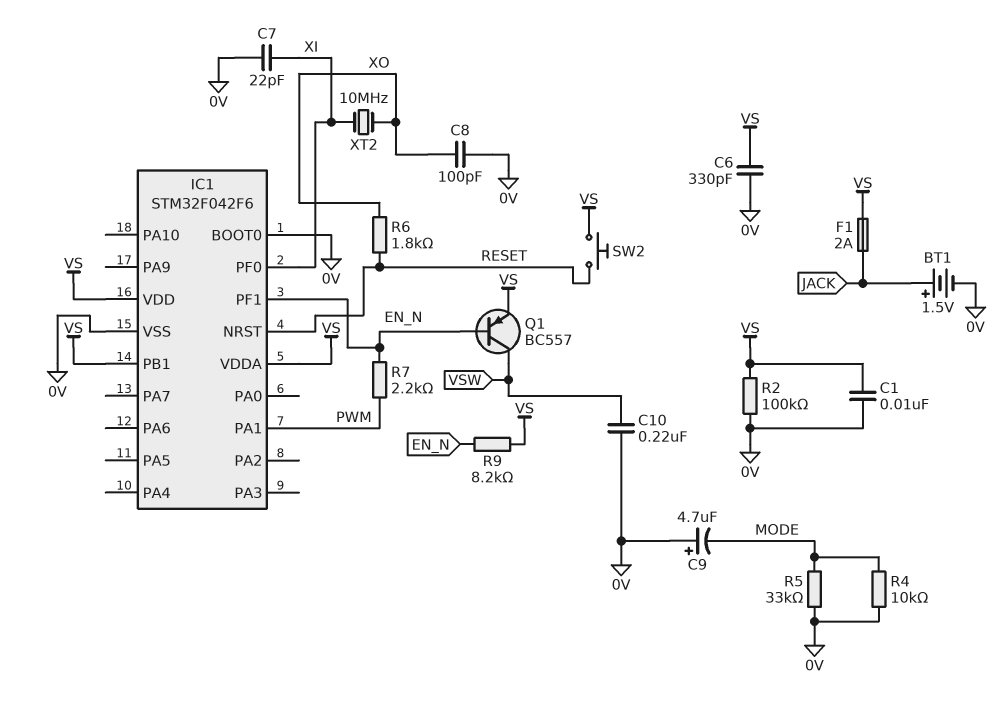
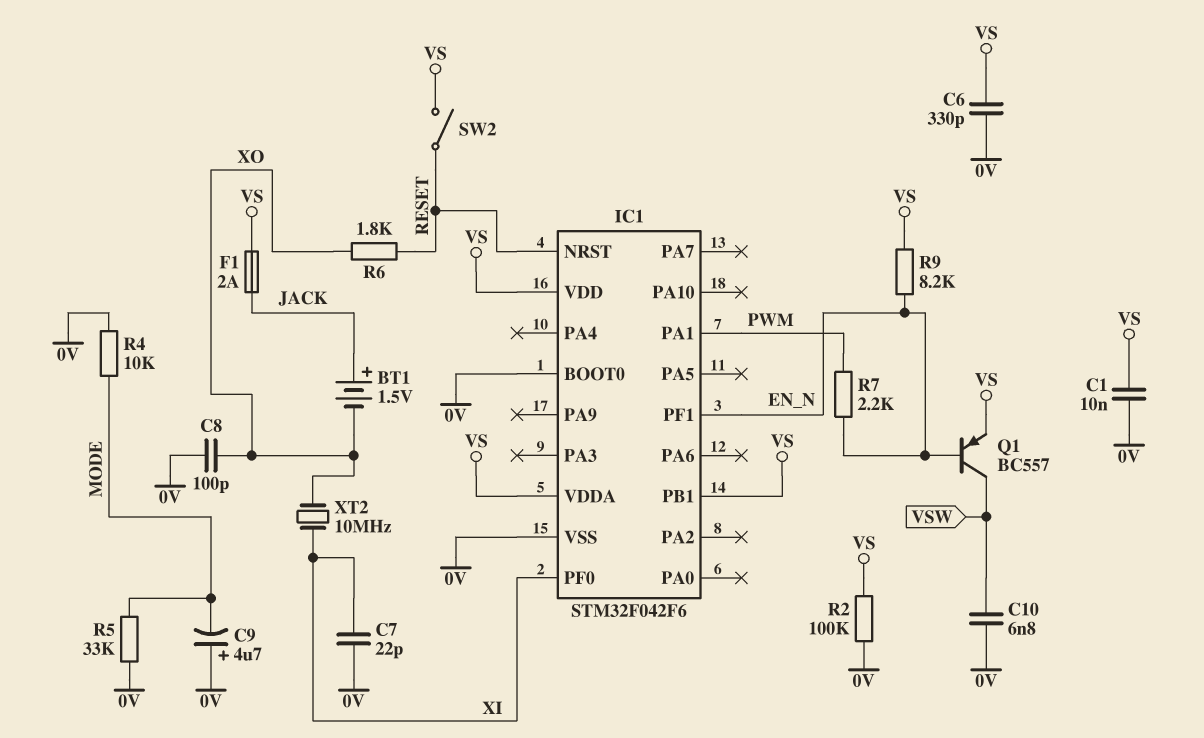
BT1: 1.5V (plus JACK, minus 0V) -> 1.5V (plus JACK, minus XO)
C10: 220nF (0V, VSW) -> 6.8nF (0V, VSW)
SW2: button (RESET, VS) -> switch (RESET, VS)

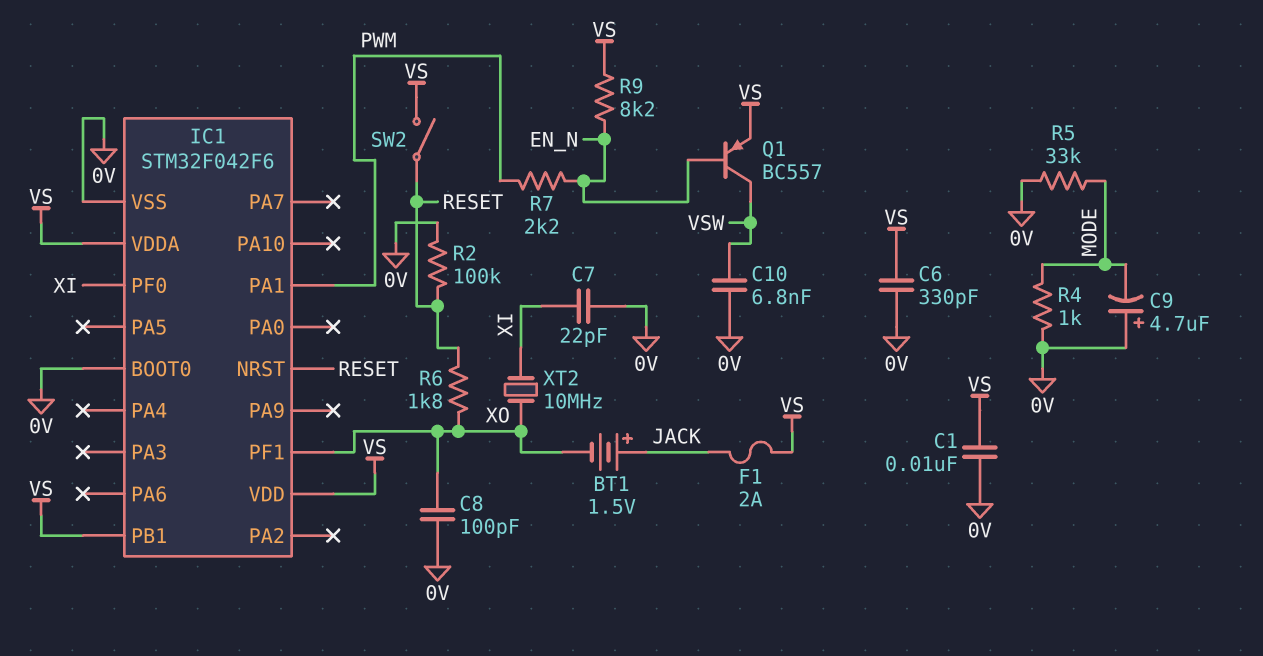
IC1 pin PF1: EN_N -> XO
R2: 100k (0V, VS) -> 100k (0V, RESET)
R4: 10k (0V, MODE) -> 1k (0V, MODE)

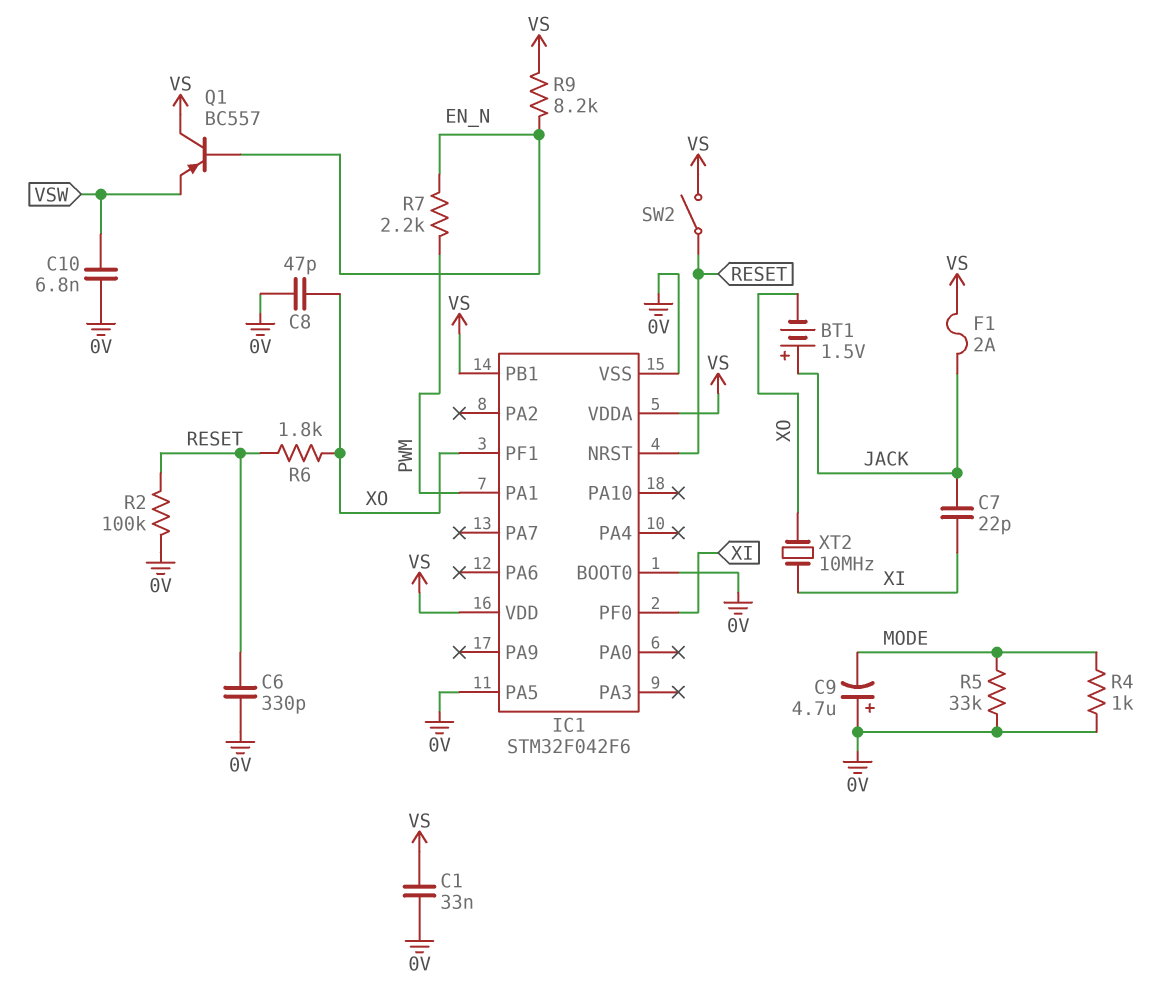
C1: 10nF (0V, VS) -> 33nF (0V, VS)
C6: 330pF (0V, VS) -> 330pF (0V, RESET)
C7: 22pF (0V, XI) -> 22pF (JACK, XI)
C8: 100pF (0V, XO) -> 47pF (0V, XO)
IC1 pin PA5: none -> 0V
Q1: PNP BC557 (B EN_N, C VSW, E VS) -> PNP BC557 (B EN_N, C VS, E VSW)

